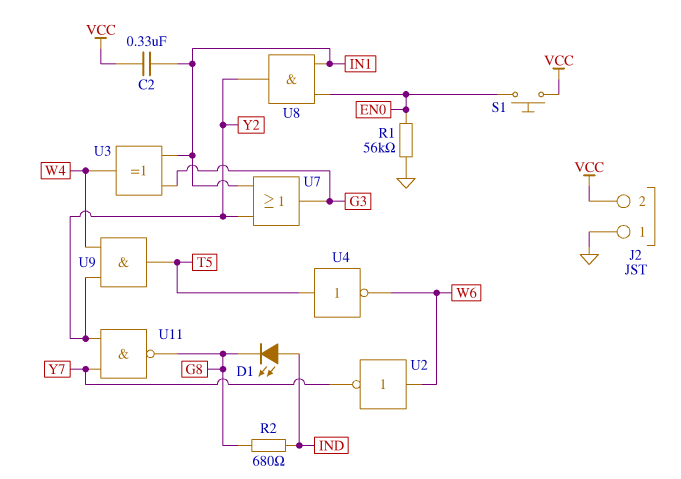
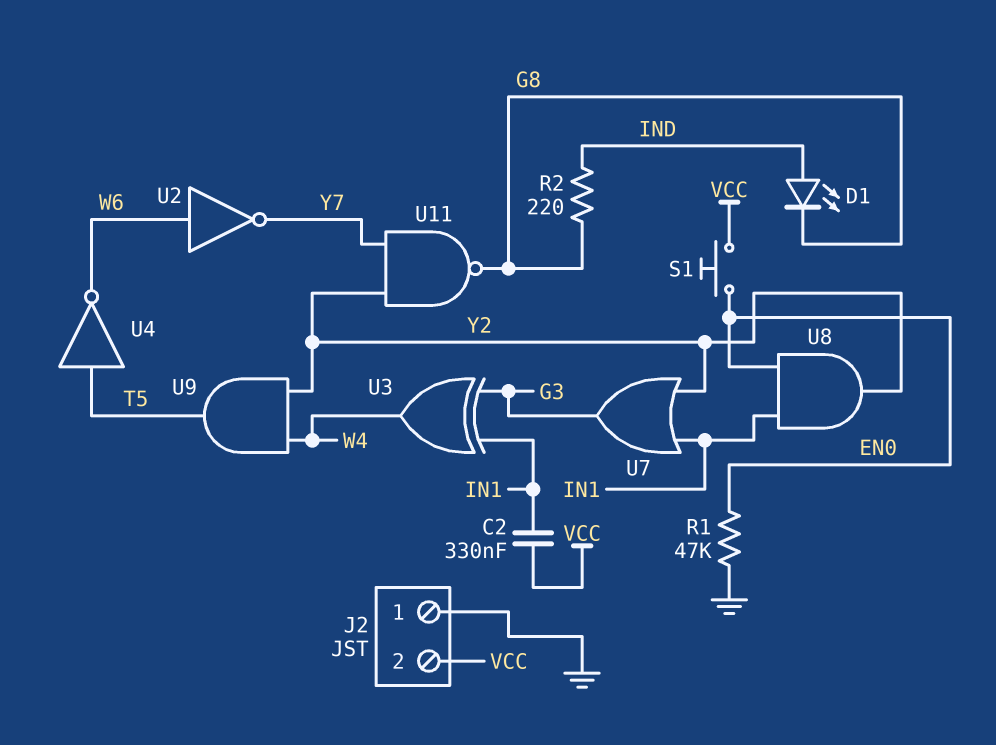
R1: 56k (EN0, GND) -> 47k (EN0, GND)
R2: 680 (G8, IND) -> 220 (G8, IND)

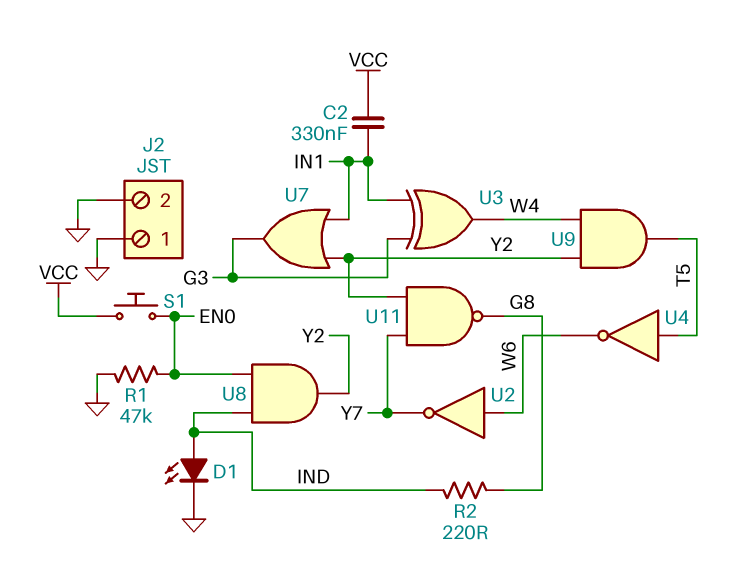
D1: LED (A IND, K G8) -> LED (A IND, K GND)
J2 pin 2: VCC -> GND
U8: AND (in EN0, in IN1, out Y2) -> AND (in EN0, in IND, out Y2)

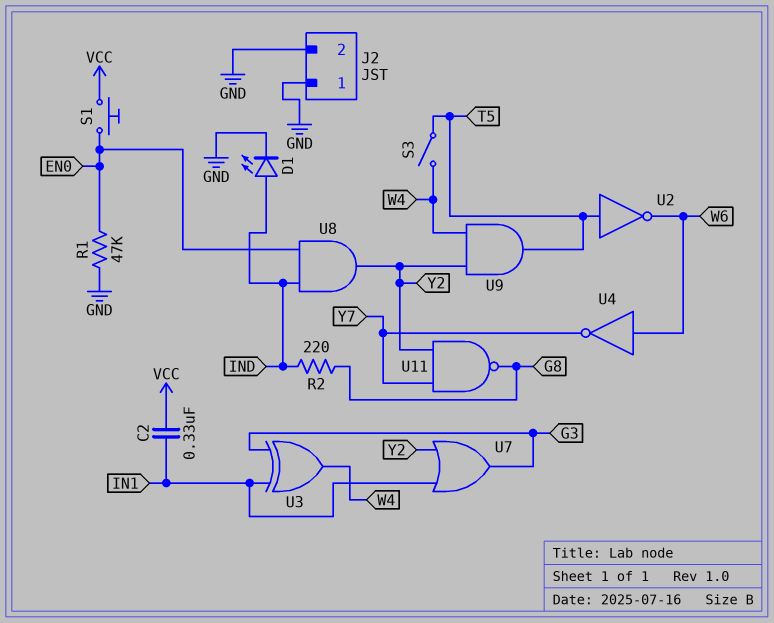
S3: none -> switch (T5, W4)
U2: NOT (in W6, out Y7) -> NOT (in T5, out W6)
U4: NOT (in T5, out W6) -> NOT (in W6, out Y7)

